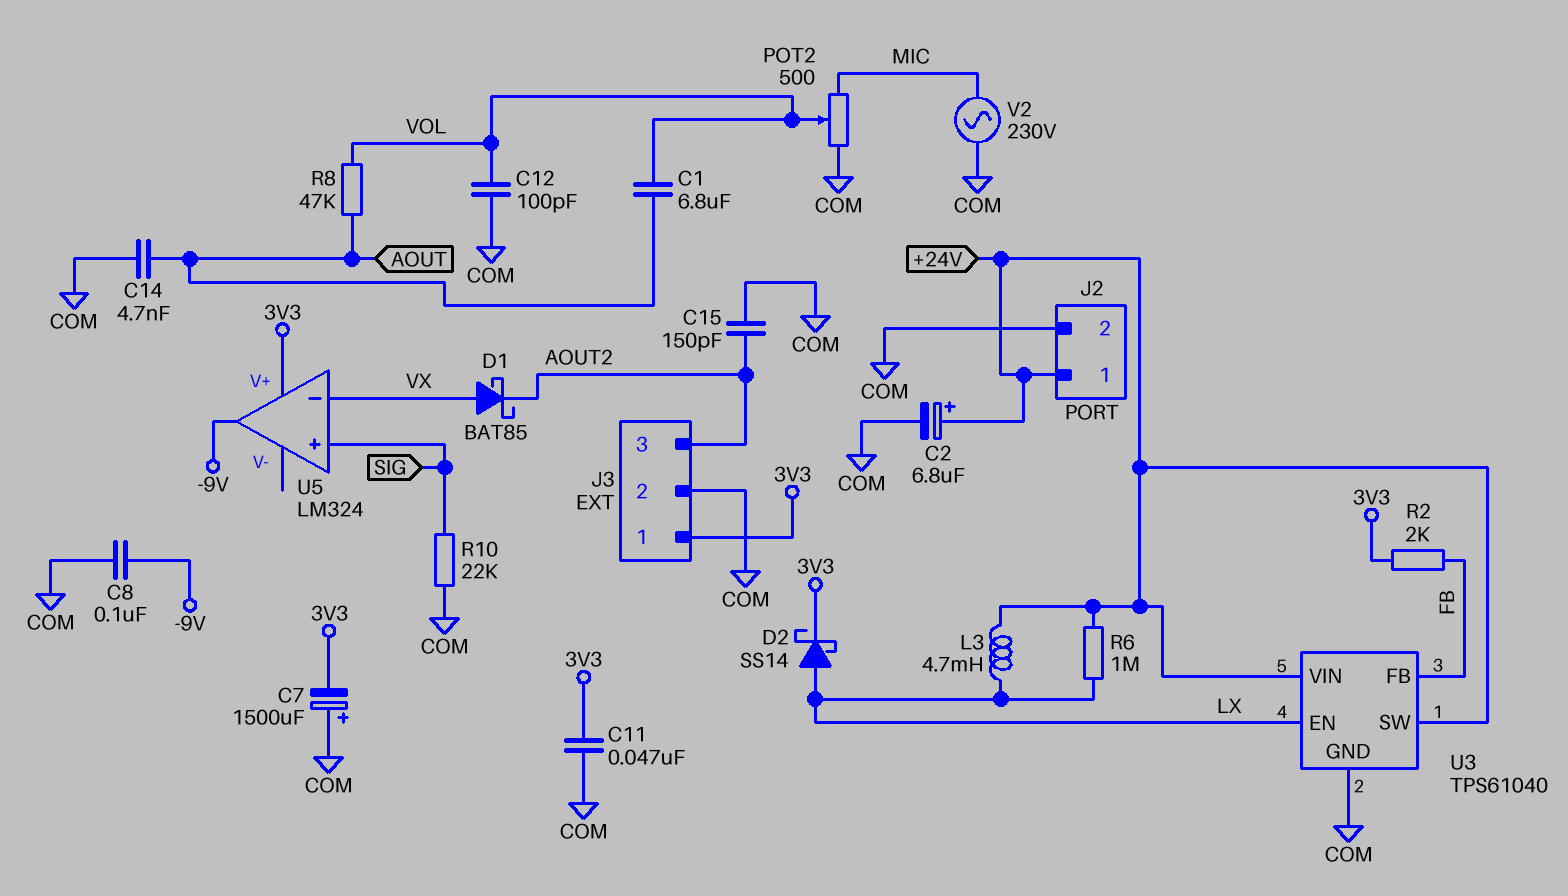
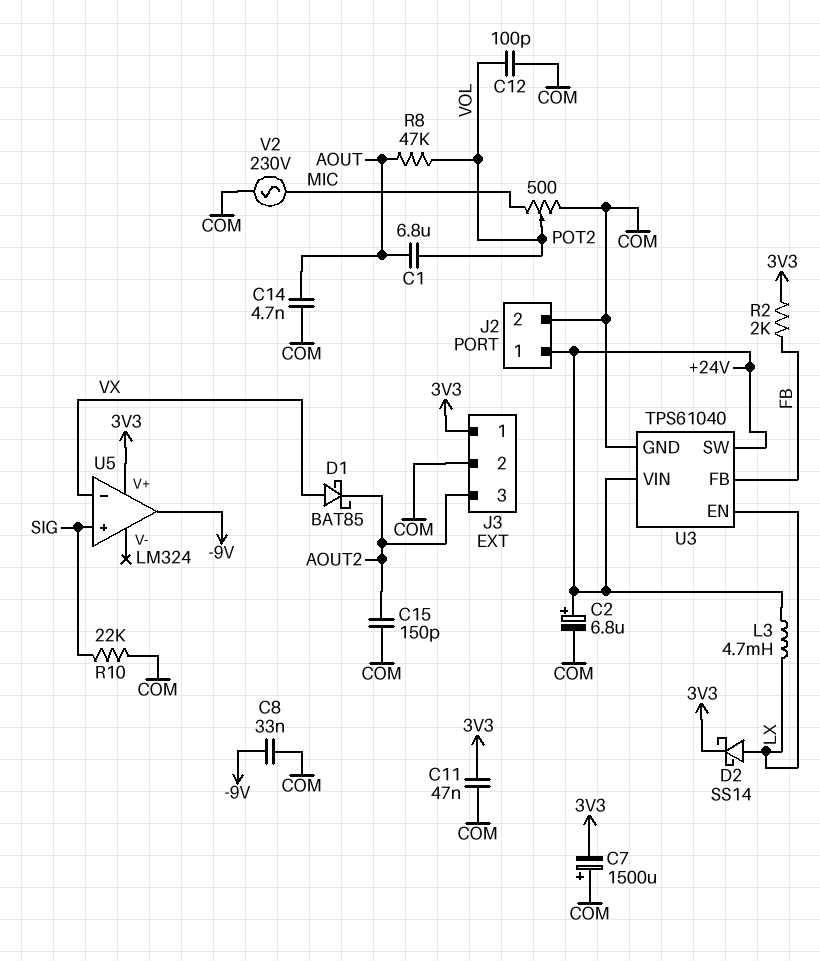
C8: 100nF (-9V, COM) -> 33nF (-9V, COM)
R6: 1M (+24V, LX) -> none

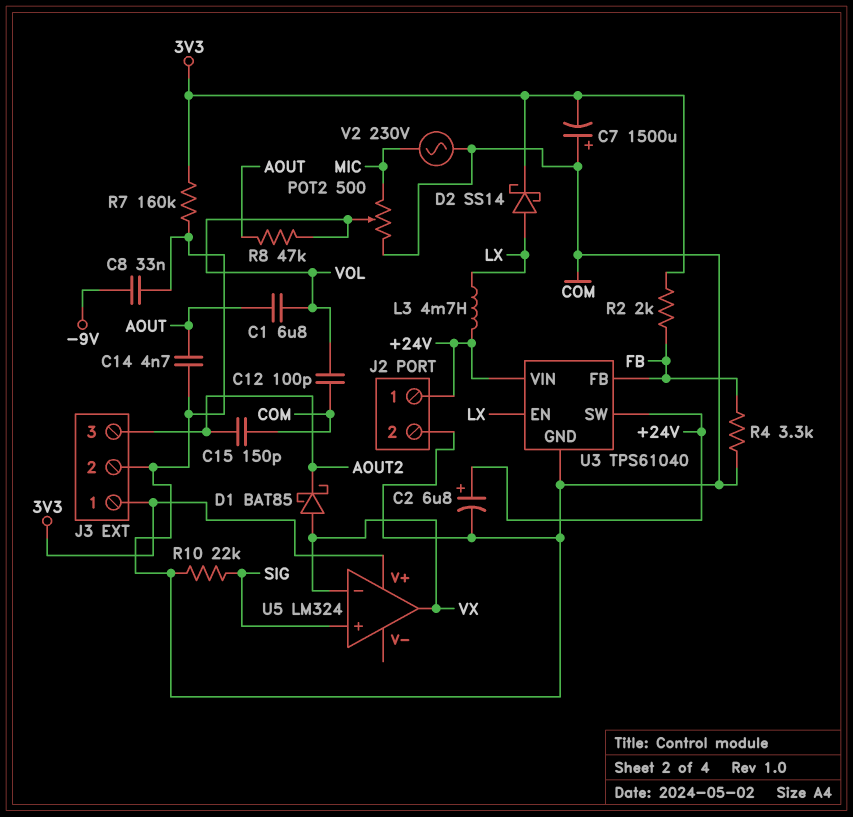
C11: 47nF (3V3, COM) -> none
R4: none -> 3.3k (COM, FB)
R7: none -> 160k (3V3, COM)
U5 pin out: -9V -> VX

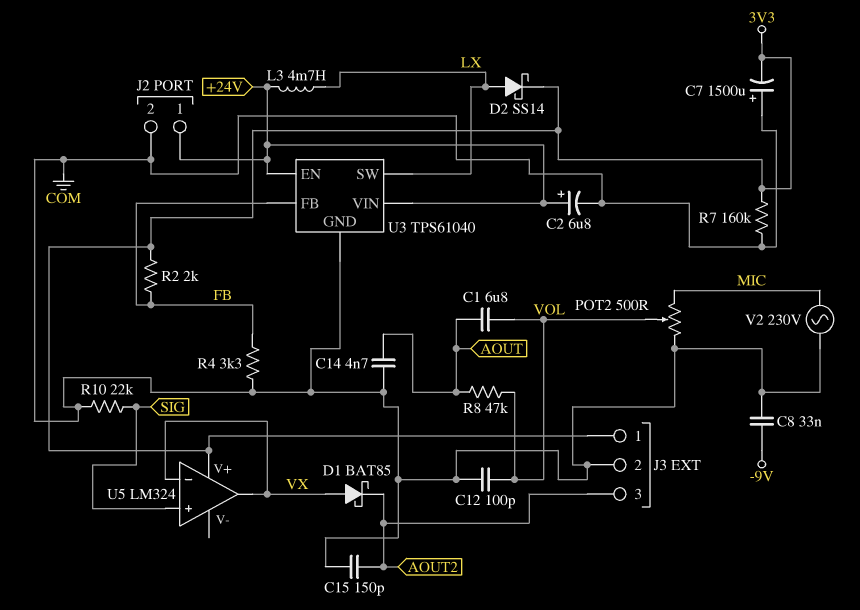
U3 pin EN: LX -> +24V
U3 pin SW: +24V -> LX

